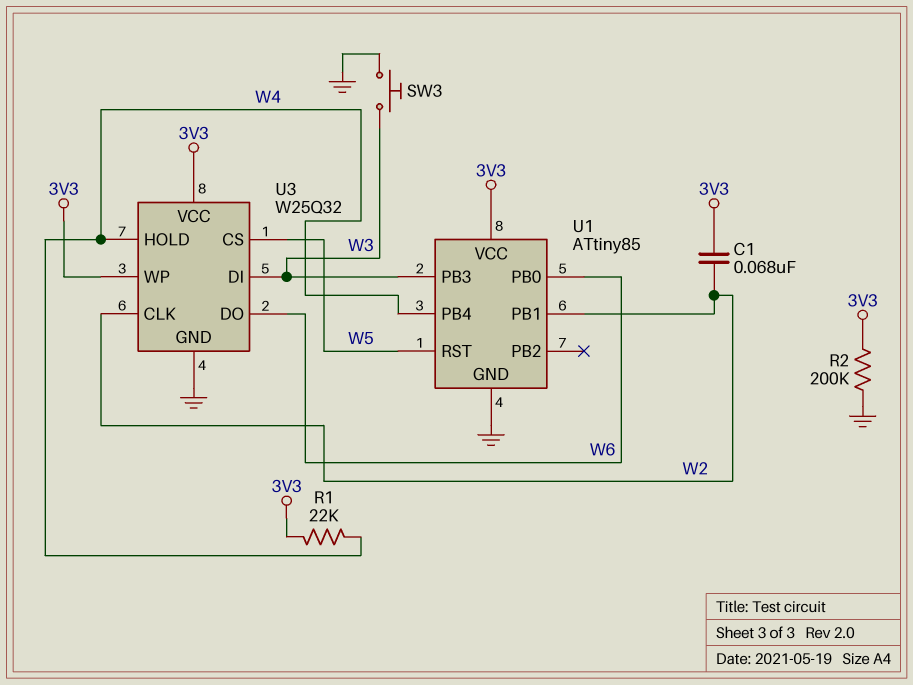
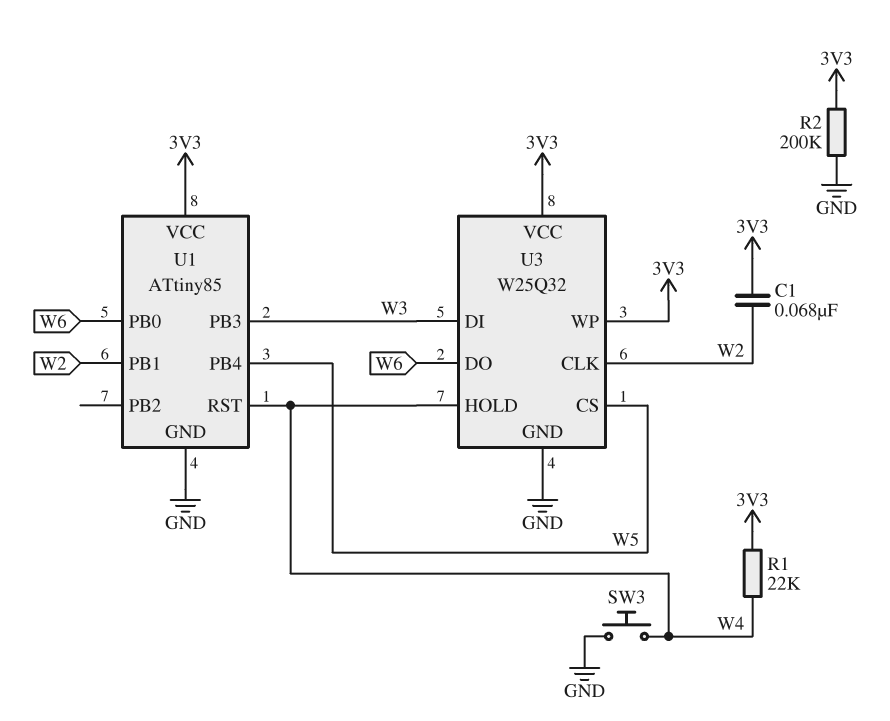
SW3: button (GND, W3) -> button (GND, W4)
U1 pin PB4: W4 -> W5
U1 pin RST: W5 -> W4

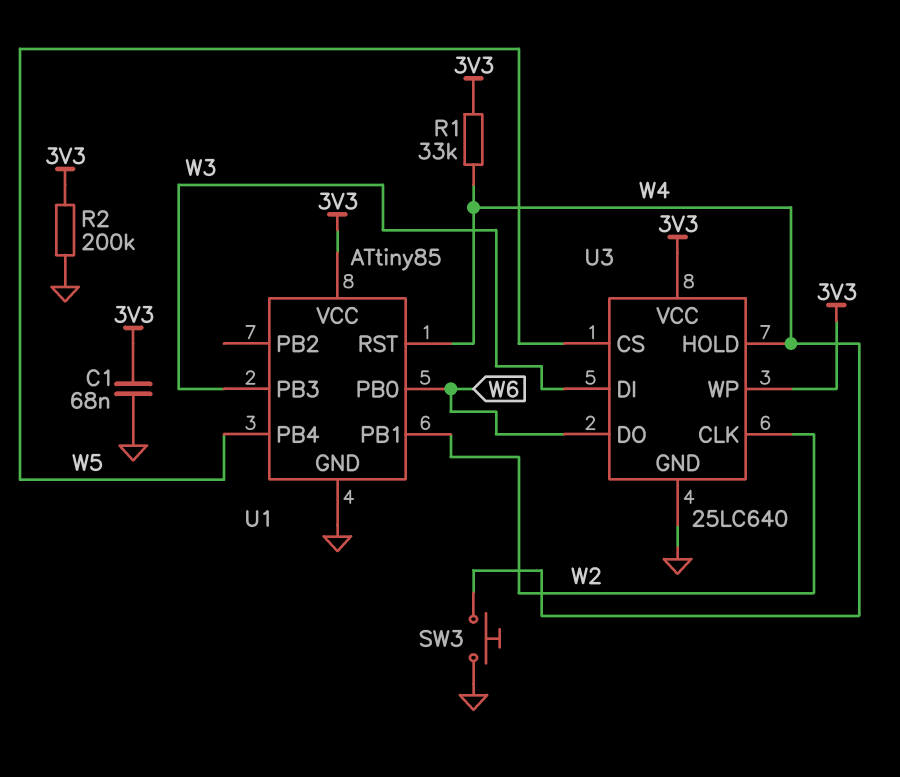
C1: 68nF (3V3, W2) -> 68nF (3V3, GND)
R1: 22k (3V3, W4) -> 33k (3V3, W4)
U3: W25Q32 -> 25LC640

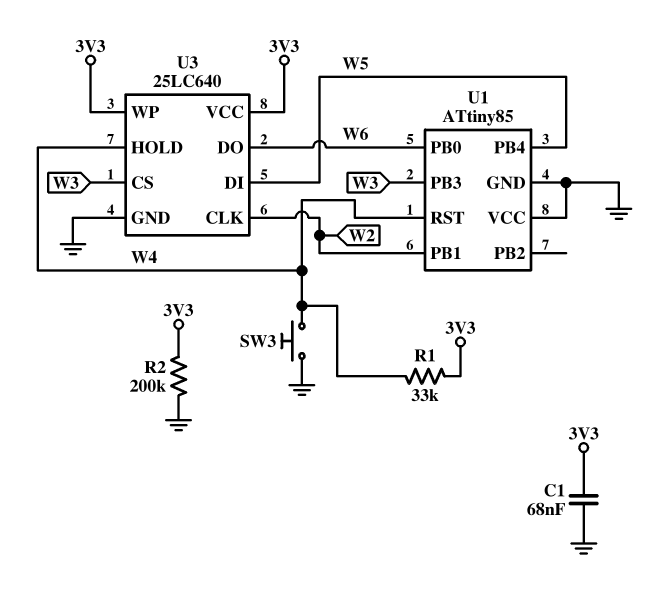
U1 pin VCC: 3V3 -> GND
U3 pin CS: W5 -> W3
U3 pin DI: W3 -> W5

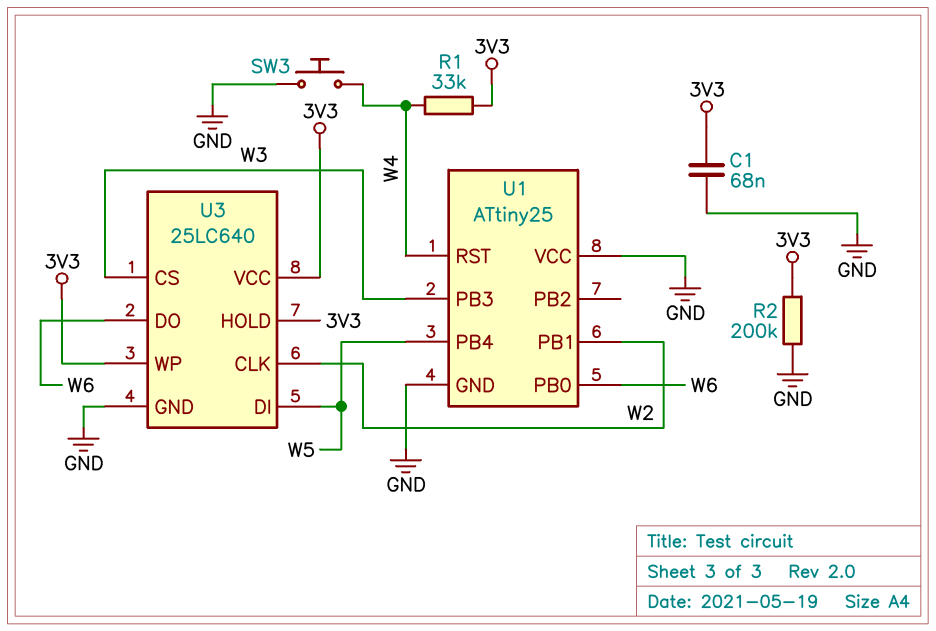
U1: ATtiny85 -> ATtiny25
U3 pin HOLD: W4 -> 3V3

